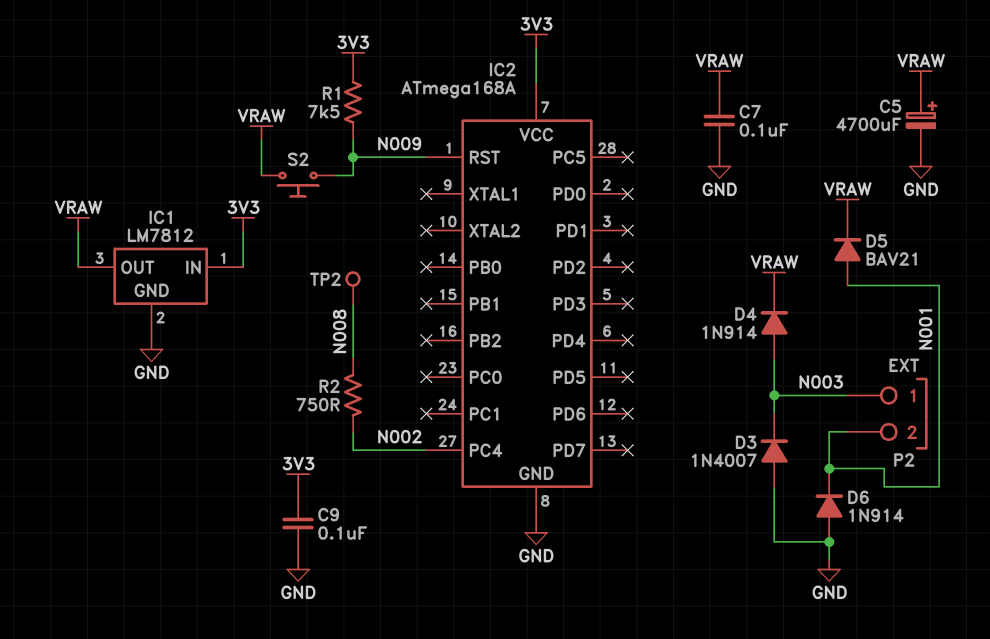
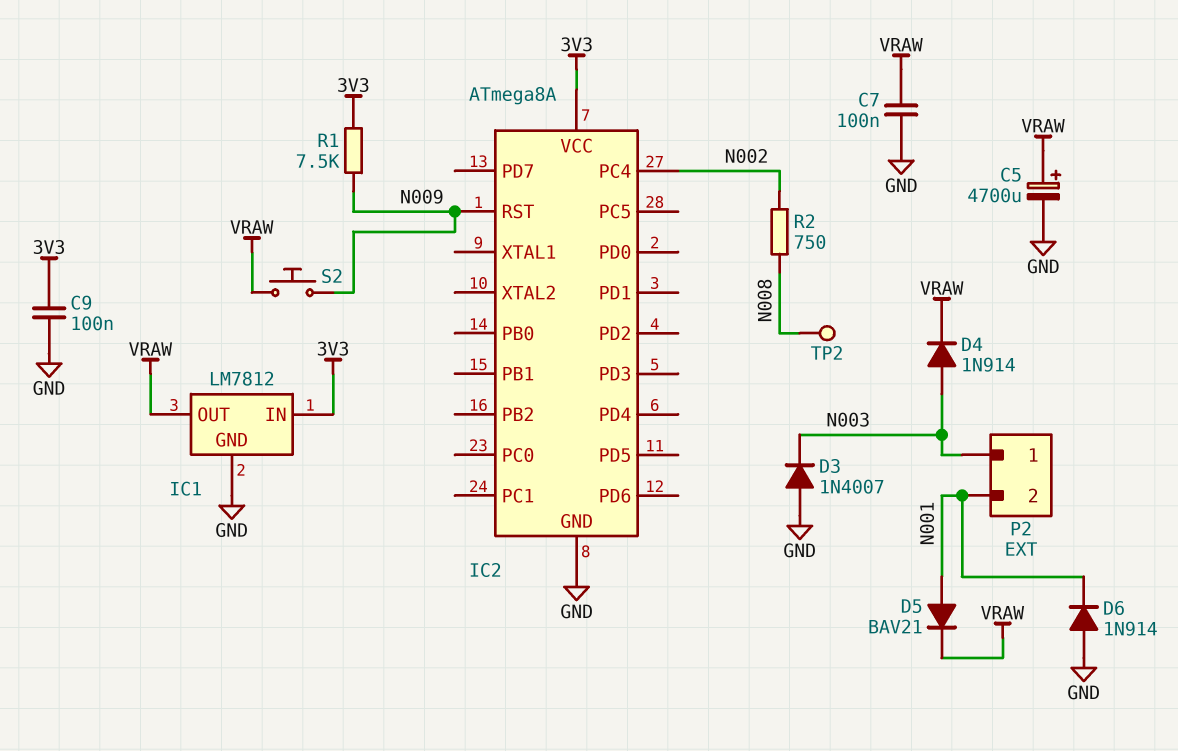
IC2: ATmega168A -> ATmega8A

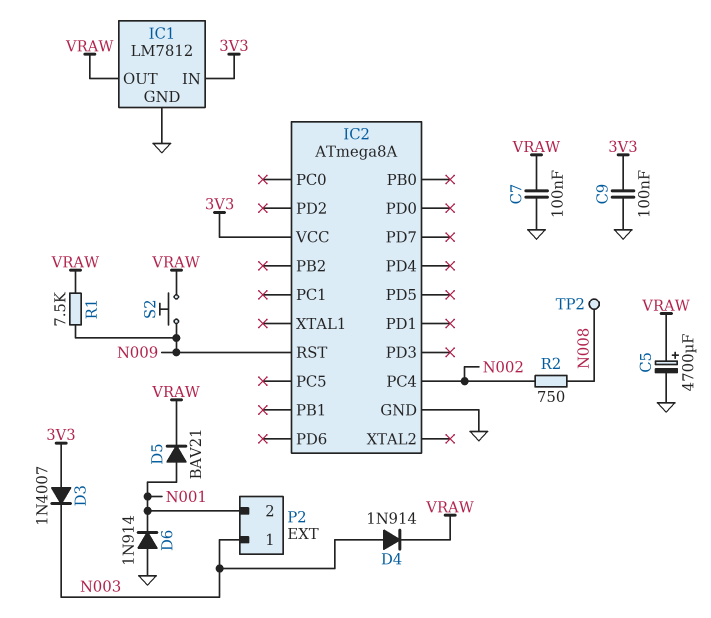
D3: diode 1N4007 (A GND, K N003) -> diode 1N4007 (A 3V3, K N003)
R1: 7.5k (3V3, N009) -> 7.5k (N009, VRAW)

